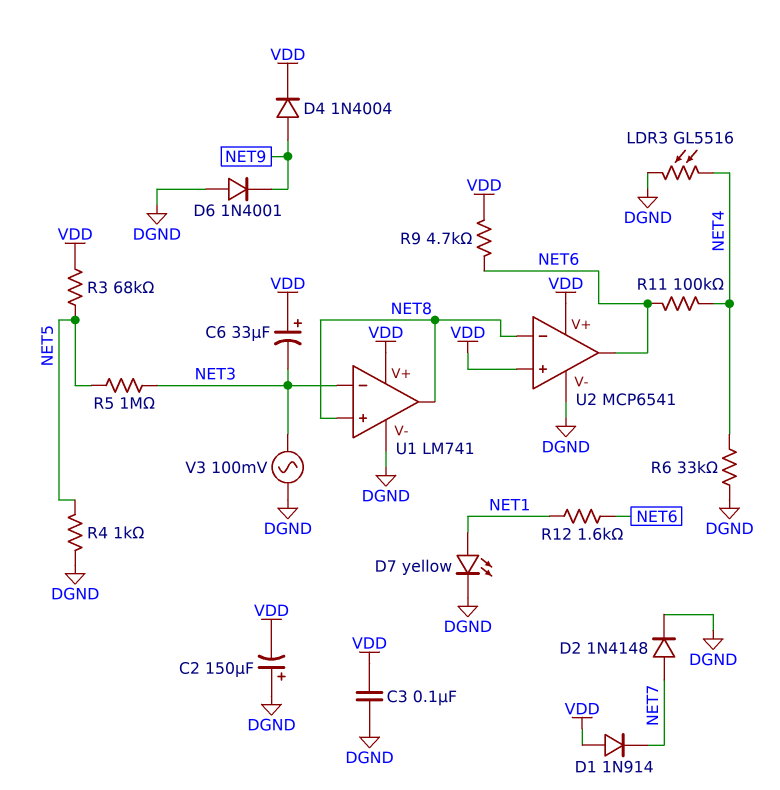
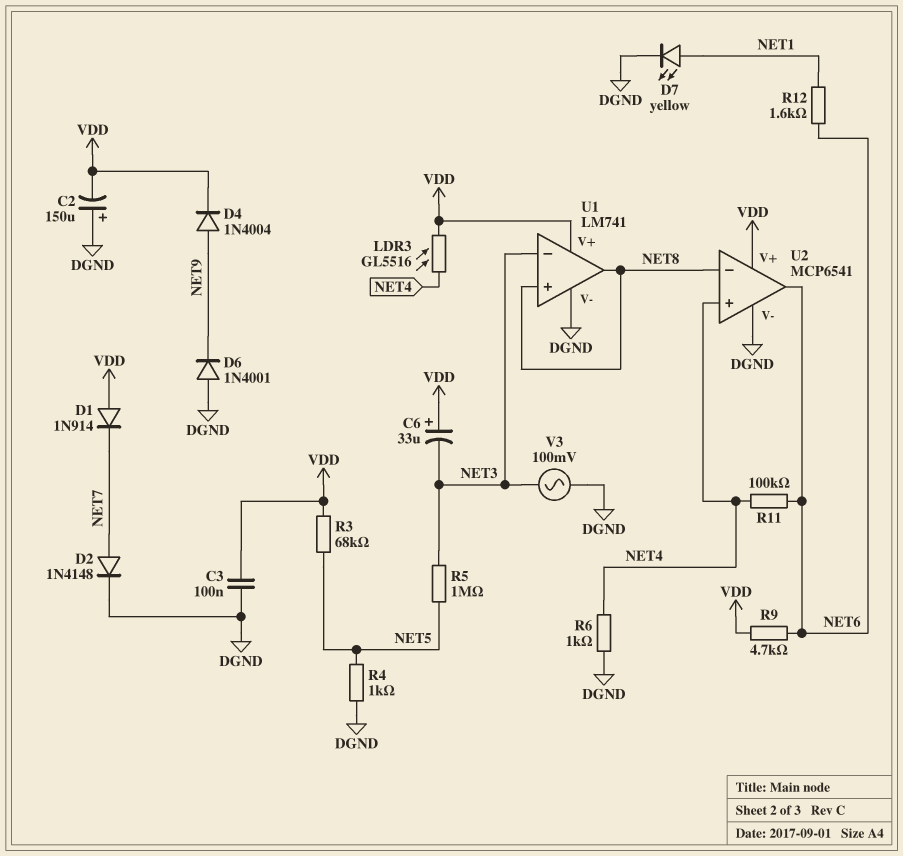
LDR3: GL5516 (DGND, NET4) -> GL5516 (NET4, VDD)
R6: 33k (DGND, NET4) -> 1k (DGND, NET4)
U2 pin in+: VDD -> NET4

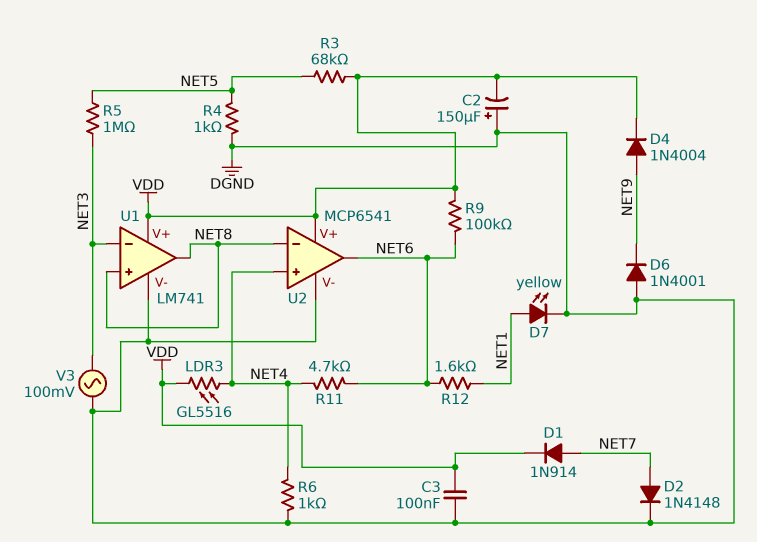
C6: 33uF (plus VDD, minus NET3) -> none
D1: diode 1N914 (A VDD, K NET7) -> diode 1N914 (A NET7, K VDD)
R9: 4.7k (NET6, VDD) -> 100k (NET6, VDD)
R11: 100k (NET4, NET6) -> 4.7k (NET4, NET6)

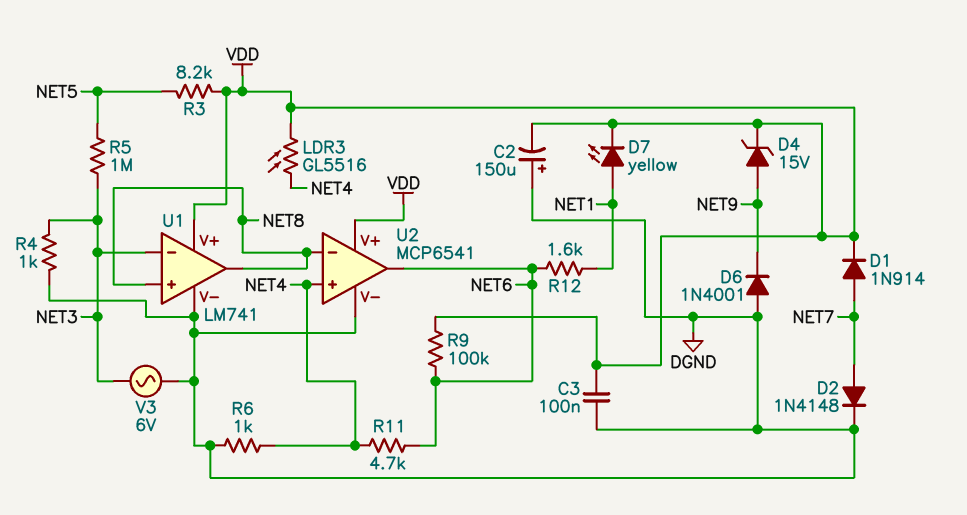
D4: diode 1N4004 (A NET9, K VDD) -> zener 15V (A NET9, K VDD)
D7: LED yellow (A NET1, K DGND) -> LED yellow (A NET1, K VDD)
R3: 68k (NET5, VDD) -> 8.2k (NET5, VDD)
R4: 1k (DGND, NET5) -> 1k (DGND, NET3)
V3: AC 100mV (DGND, NET3) -> AC 6V (DGND, NET3)

